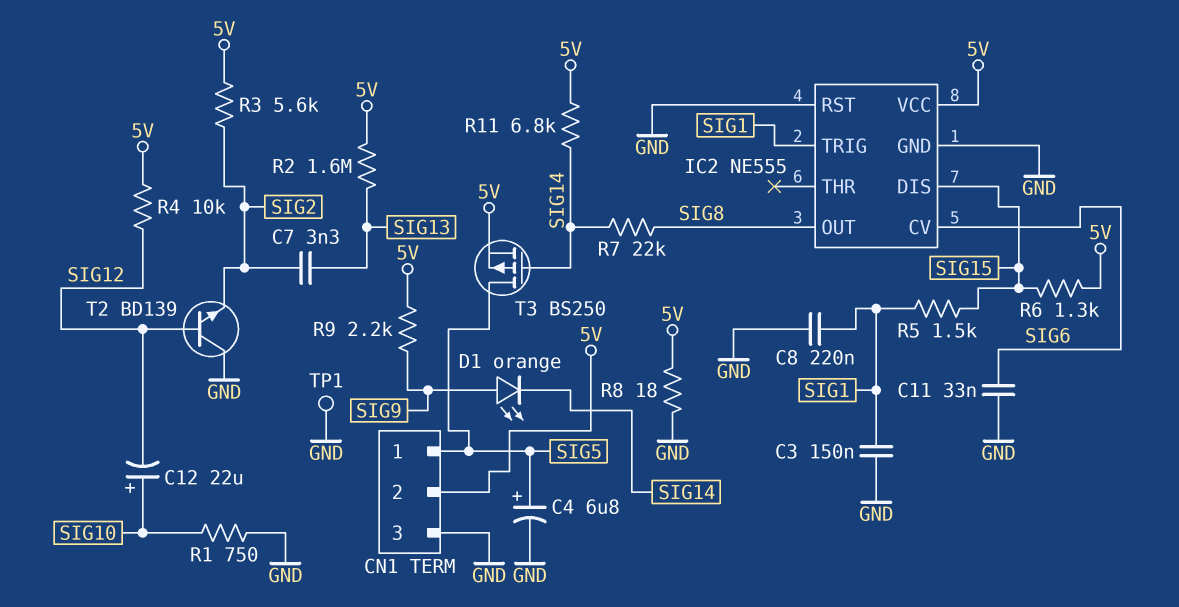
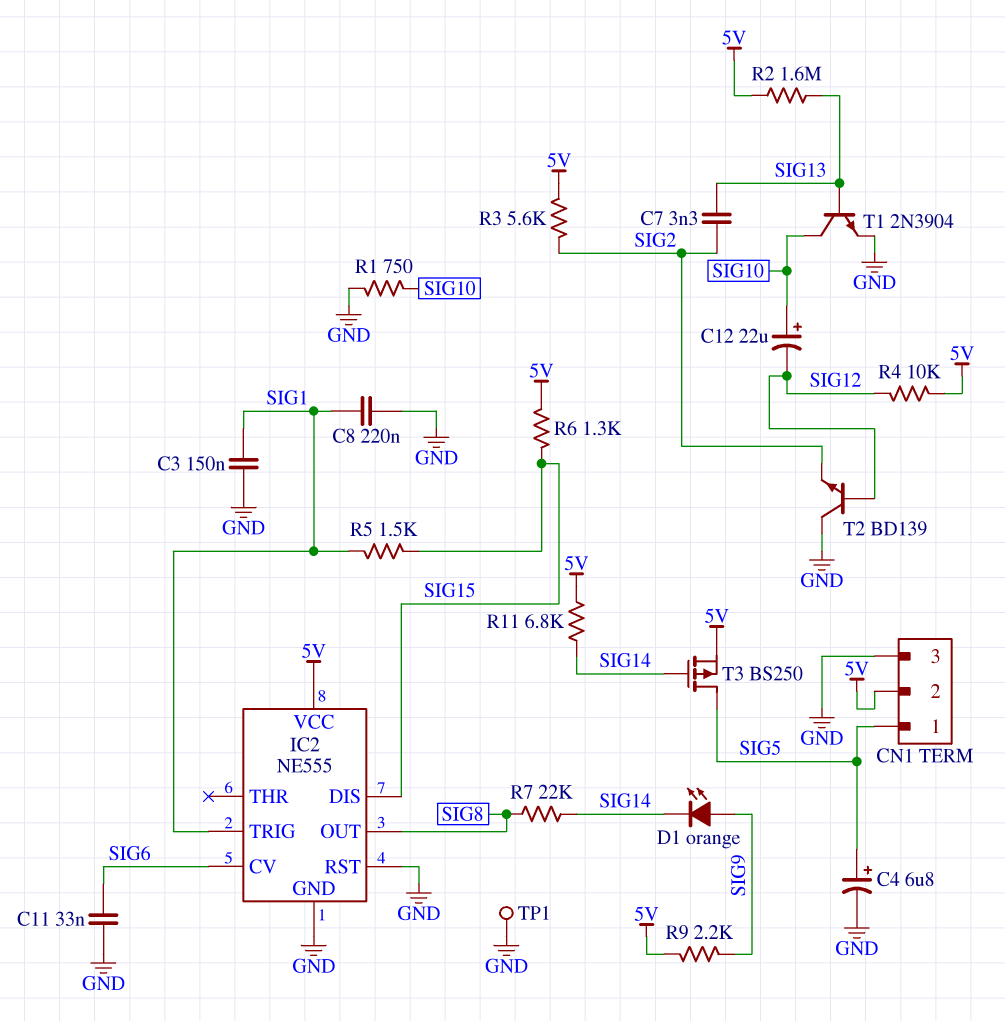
R8: 18 (5V, GND) -> none
T1: none -> NPN 2N3904 (B SIG13, C SIG10, E GND)

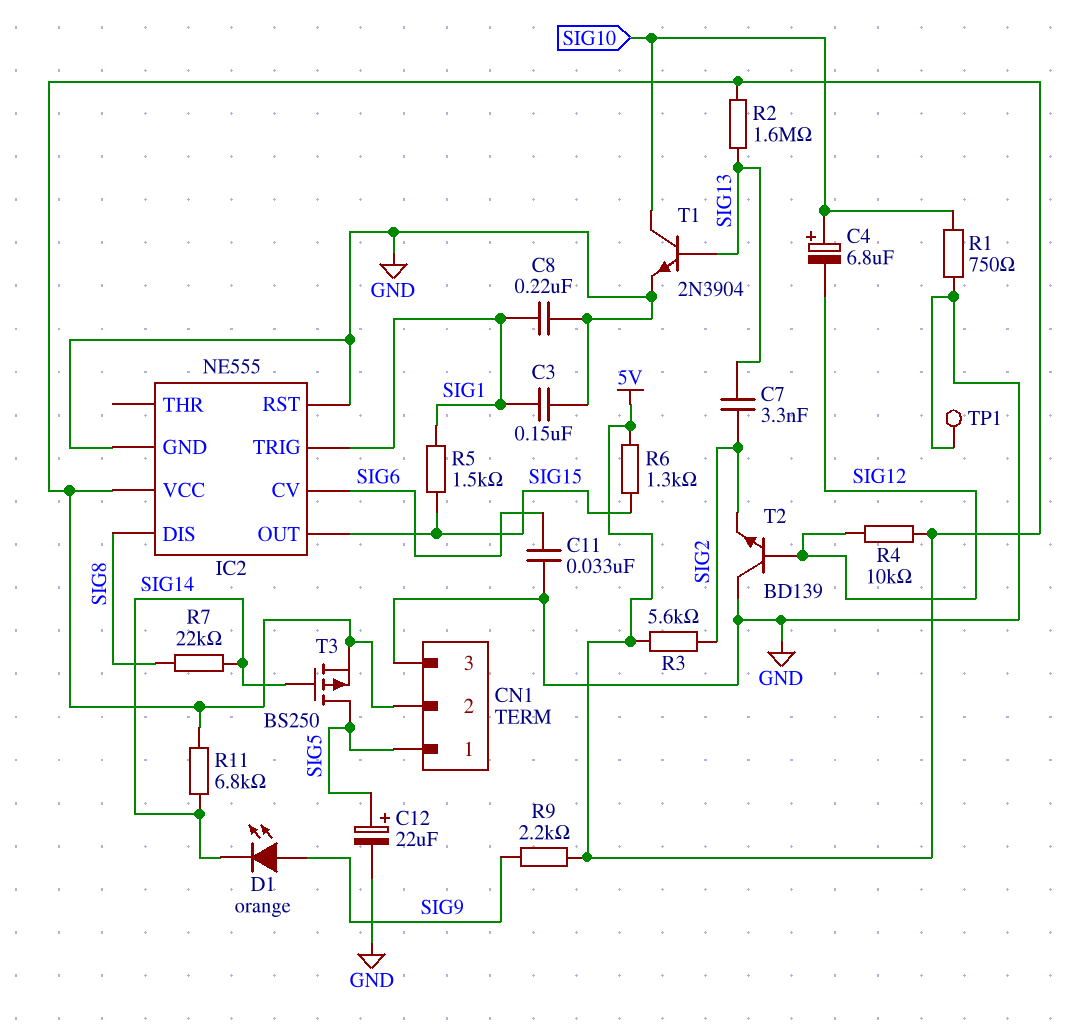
C4: 6.8uF (plus SIG5, minus GND) -> 6.8uF (plus SIG10, minus SIG12)
C12: 22uF (plus SIG10, minus SIG12) -> 22uF (plus SIG5, minus GND)
IC2 pin DIS: SIG15 -> SIG8
IC2 pin OUT: SIG8 -> SIG15

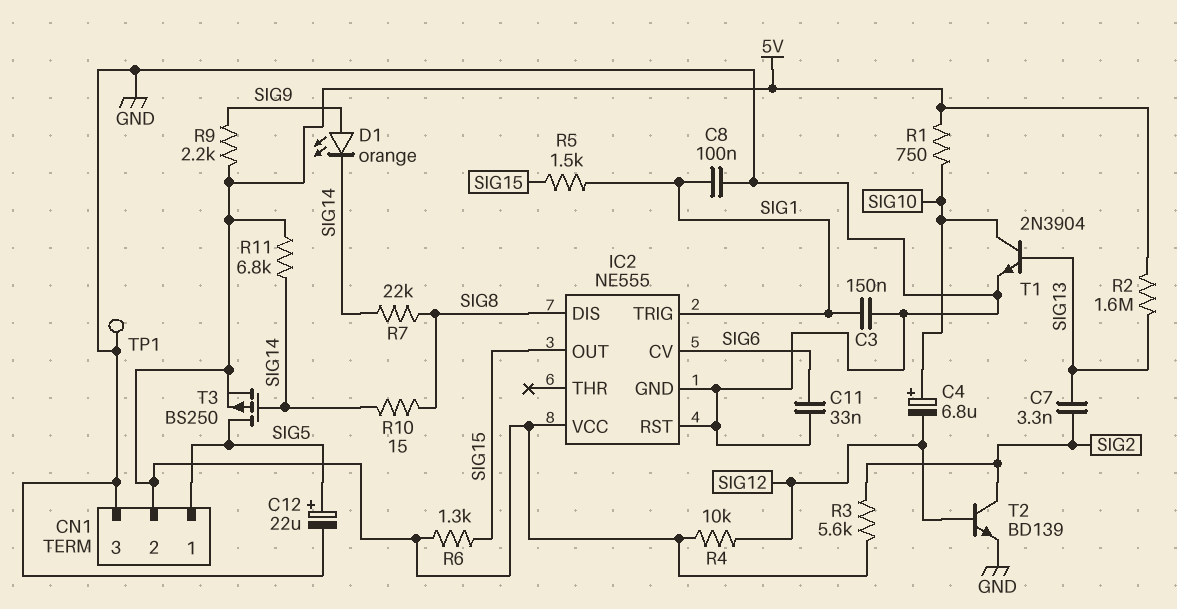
C8: 220nF (GND, SIG1) -> 100nF (GND, SIG1)
R1: 750 (GND, SIG10) -> 750 (5V, SIG10)
R10: none -> 15 (SIG8, SIG14)
T2: NPN BD139 (B SIG12, C GND, E SIG2) -> NPN BD139 (B SIG12, C SIG2, E GND)

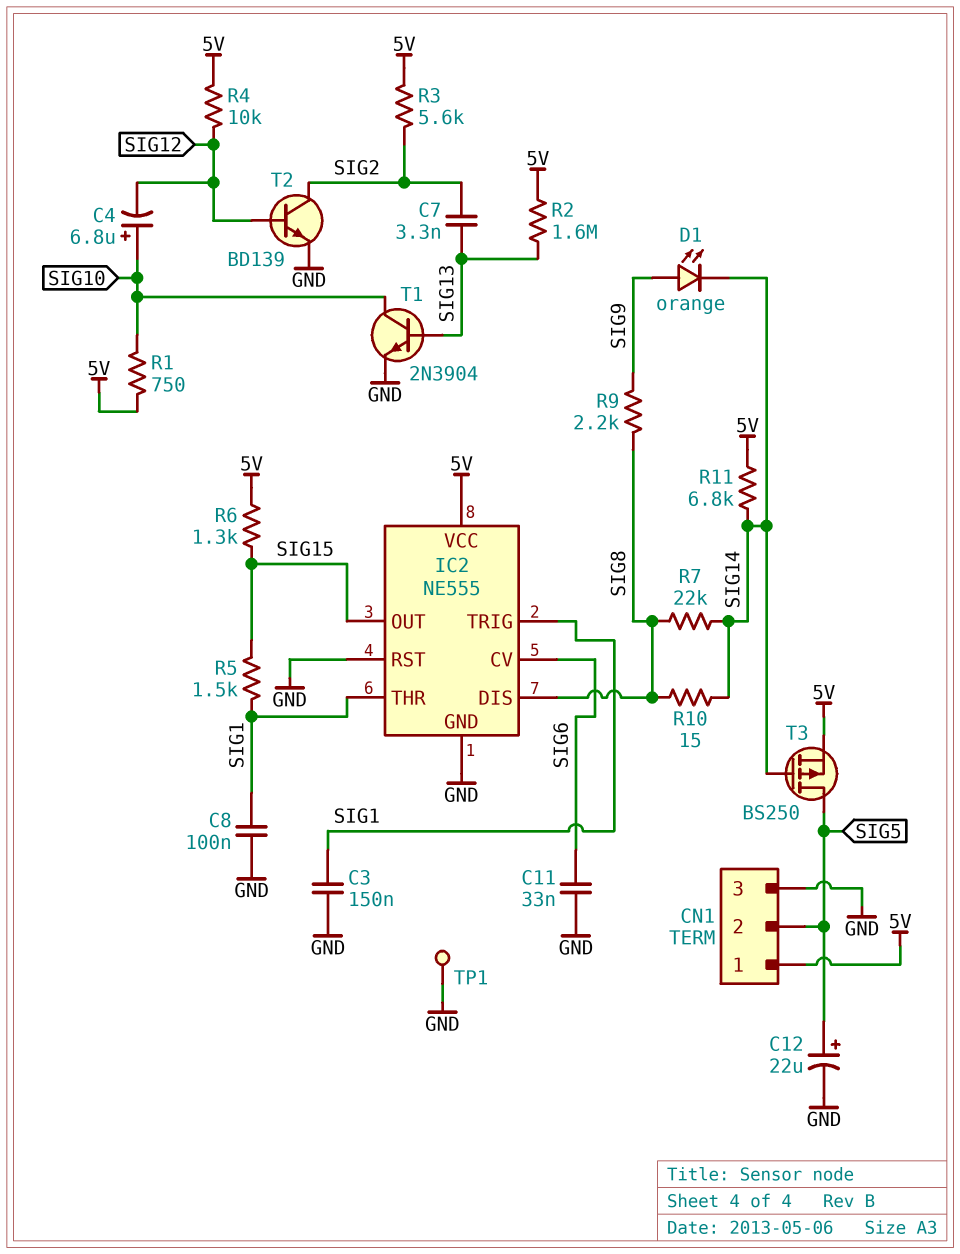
CN1 pin 1: SIG5 -> 5V
CN1 pin 2: 5V -> SIG5
IC2 pin THR: none -> SIG1
R9: 2.2k (5V, SIG9) -> 2.2k (SIG8, SIG9)

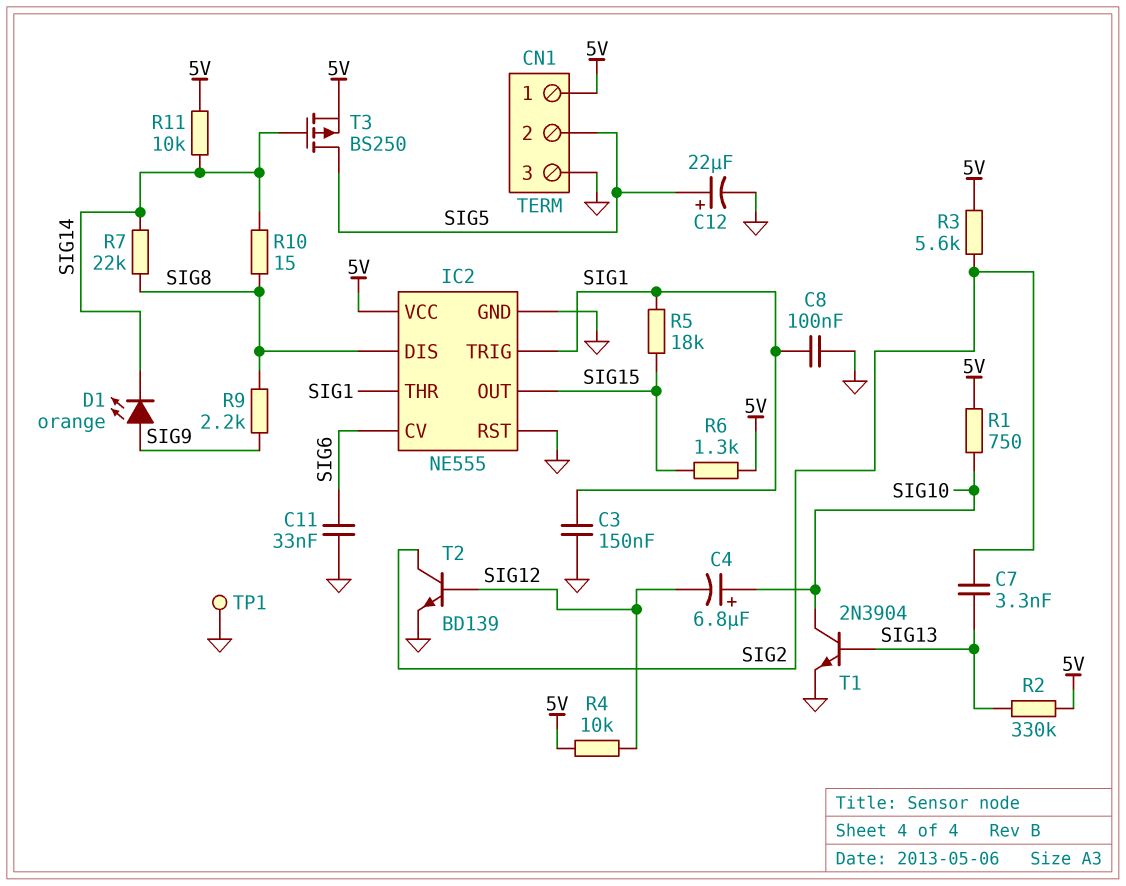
R2: 1.6M (5V, SIG13) -> 330k (5V, SIG13)
R5: 1.5k (SIG1, SIG15) -> 18k (SIG1, SIG15)
R11: 6.8k (5V, SIG14) -> 10k (5V, SIG14)

